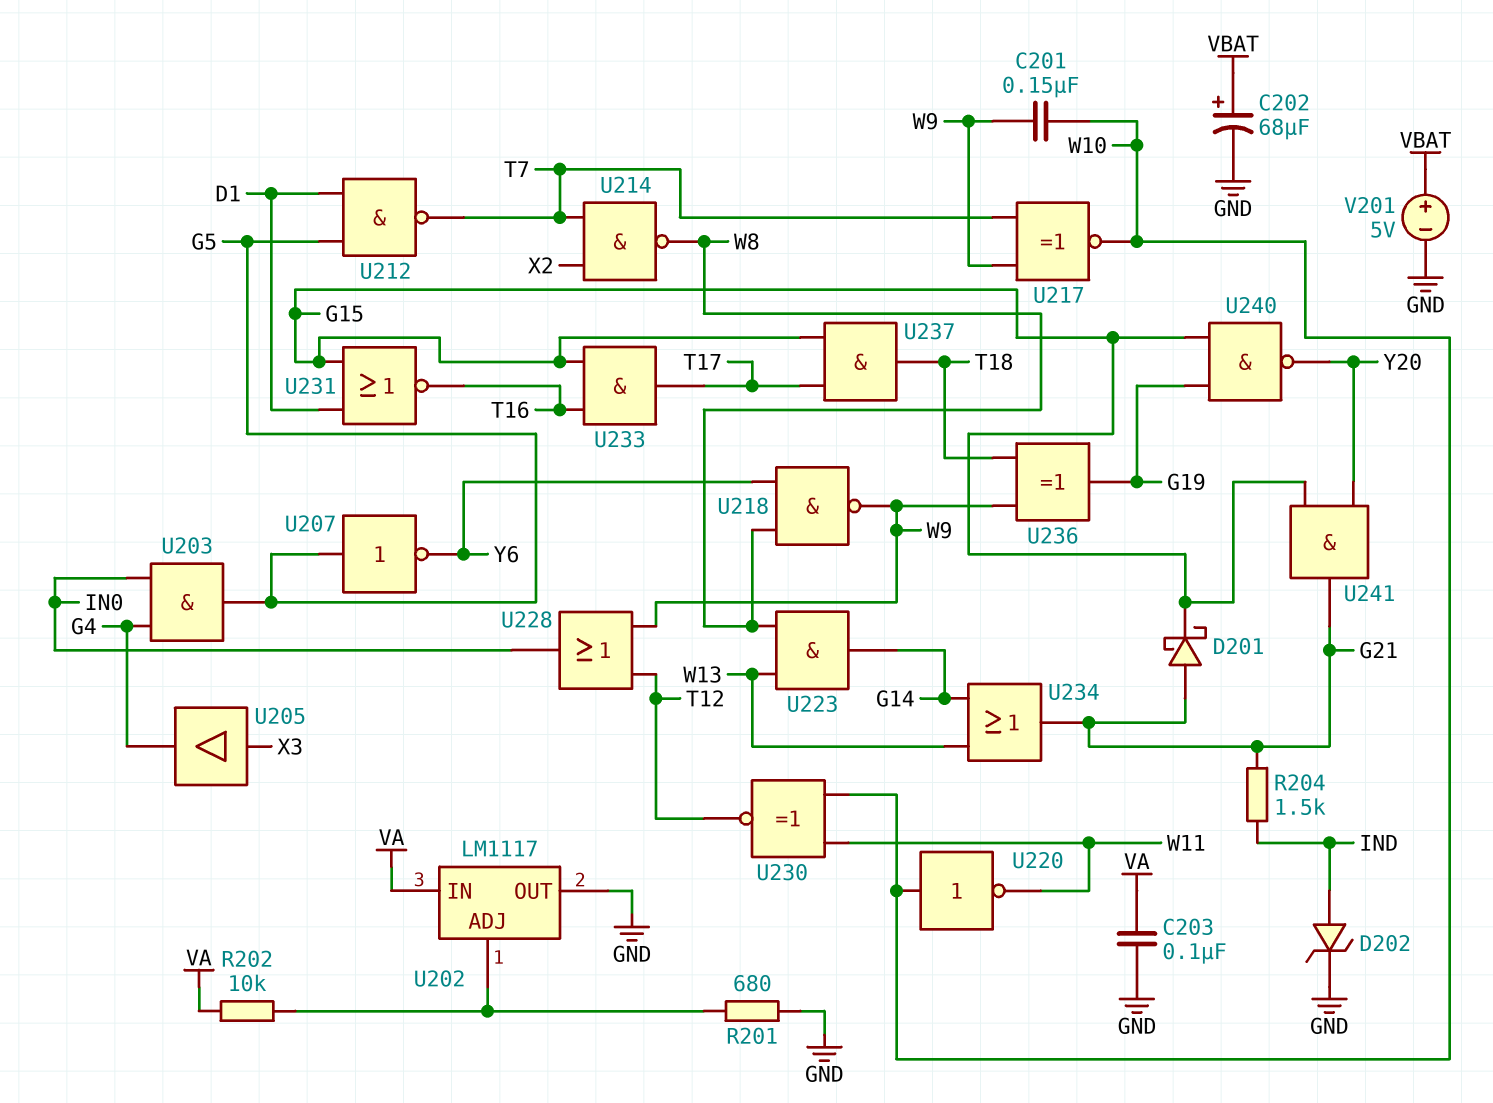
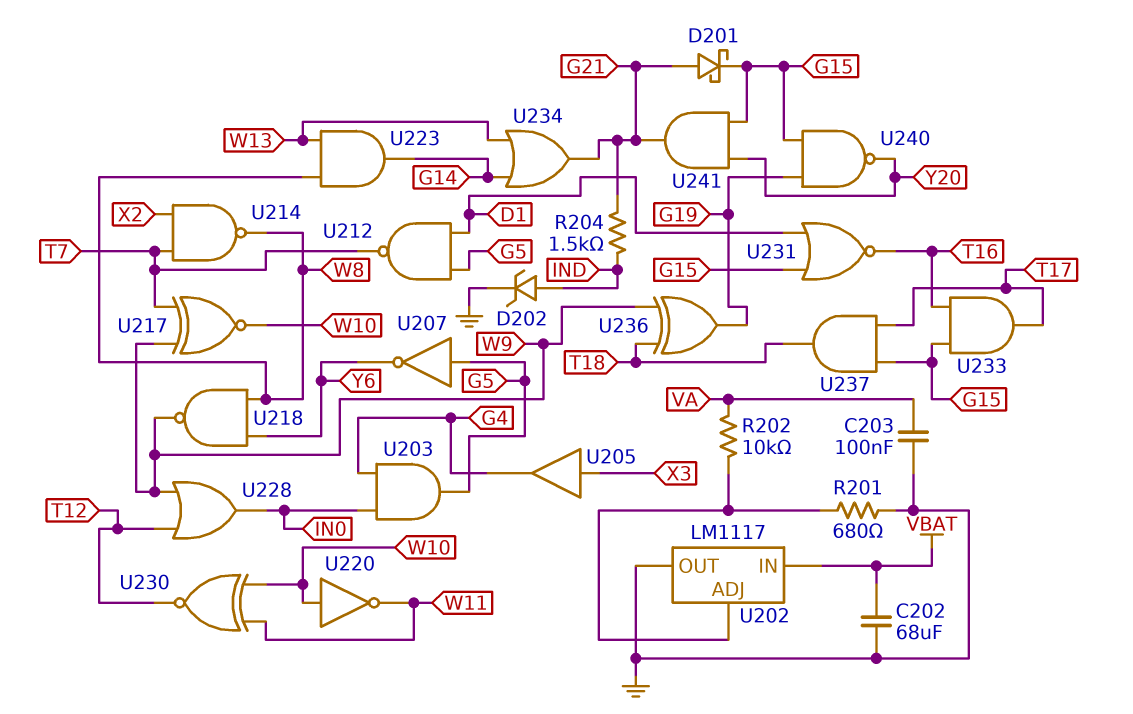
C201: 150nF (W9, W10) -> none
C202: 68uF (plus VBAT, minus GND) -> 68uF (GND, VBAT)
U202 pin IN: VA -> VBAT
V201: 5V (plus VBAT, minus GND) -> none

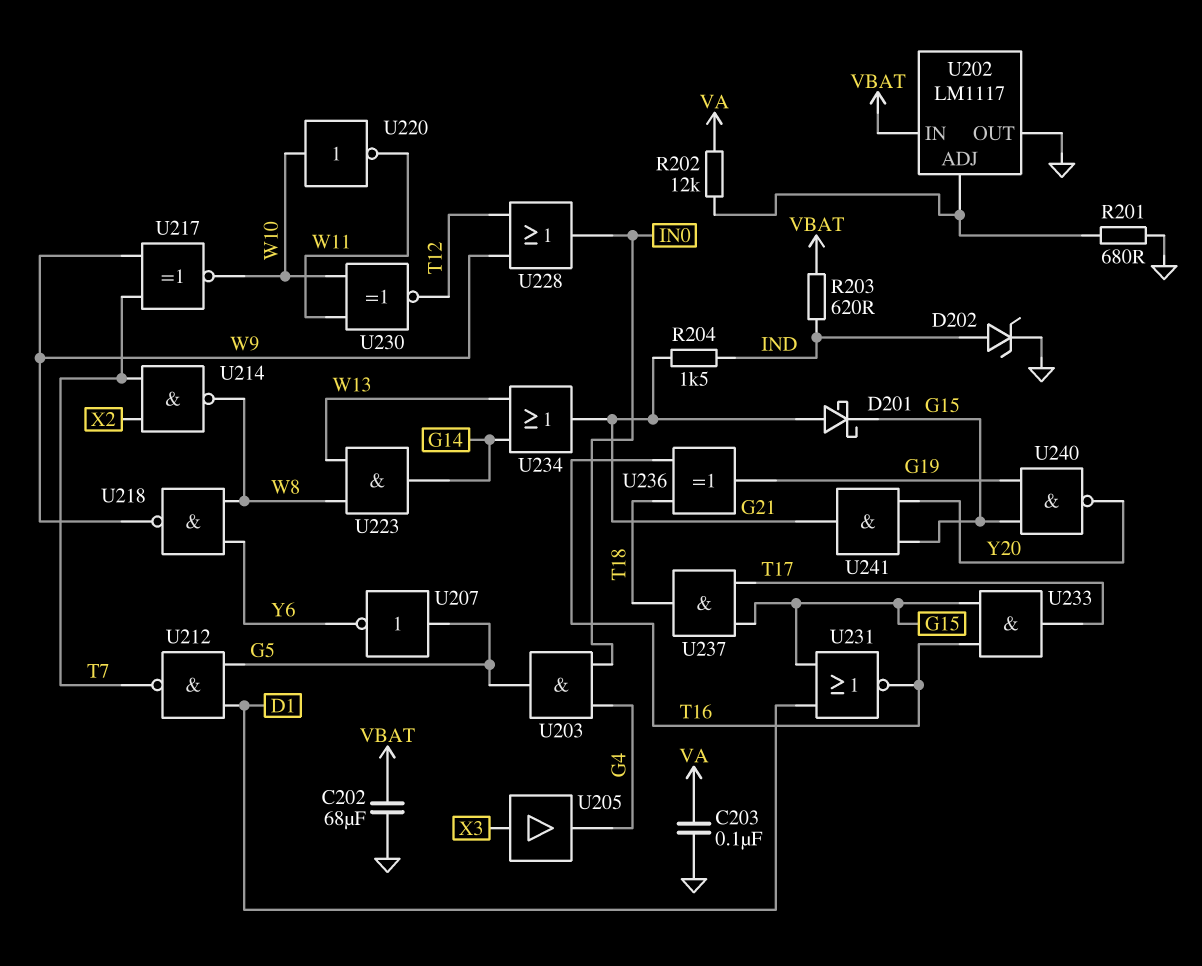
R202: 10k (U202/ADJ, VA) -> 12k (U202/ADJ, VA)
R203: none -> 620 (IND, VBAT)
U236: XOR (in T18, in W9, out G19) -> XOR (in T16, in T18, out G19)

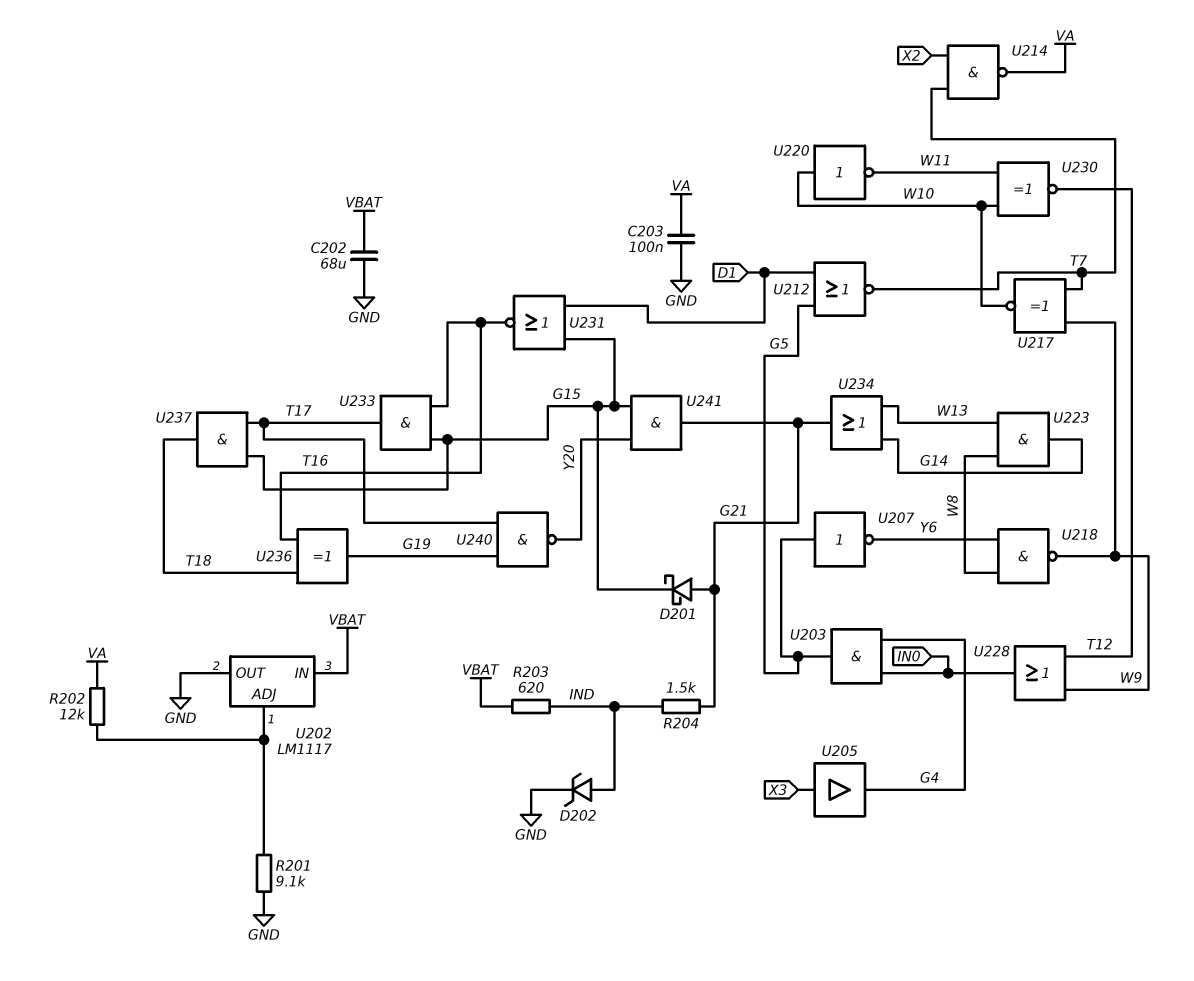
R201: 680 (GND, U202/ADJ) -> 9.1k (GND, U202/ADJ)
U212: NAND (in D1, in G5, out T7) -> NOR (in D1, in G5, out T7)
U214: NAND (in T7, in X2, out W8) -> NAND (in T7, in X2, out VA)
U240: NAND (in G15, in G19, out Y20) -> NAND (in G19, in T17, out Y20)

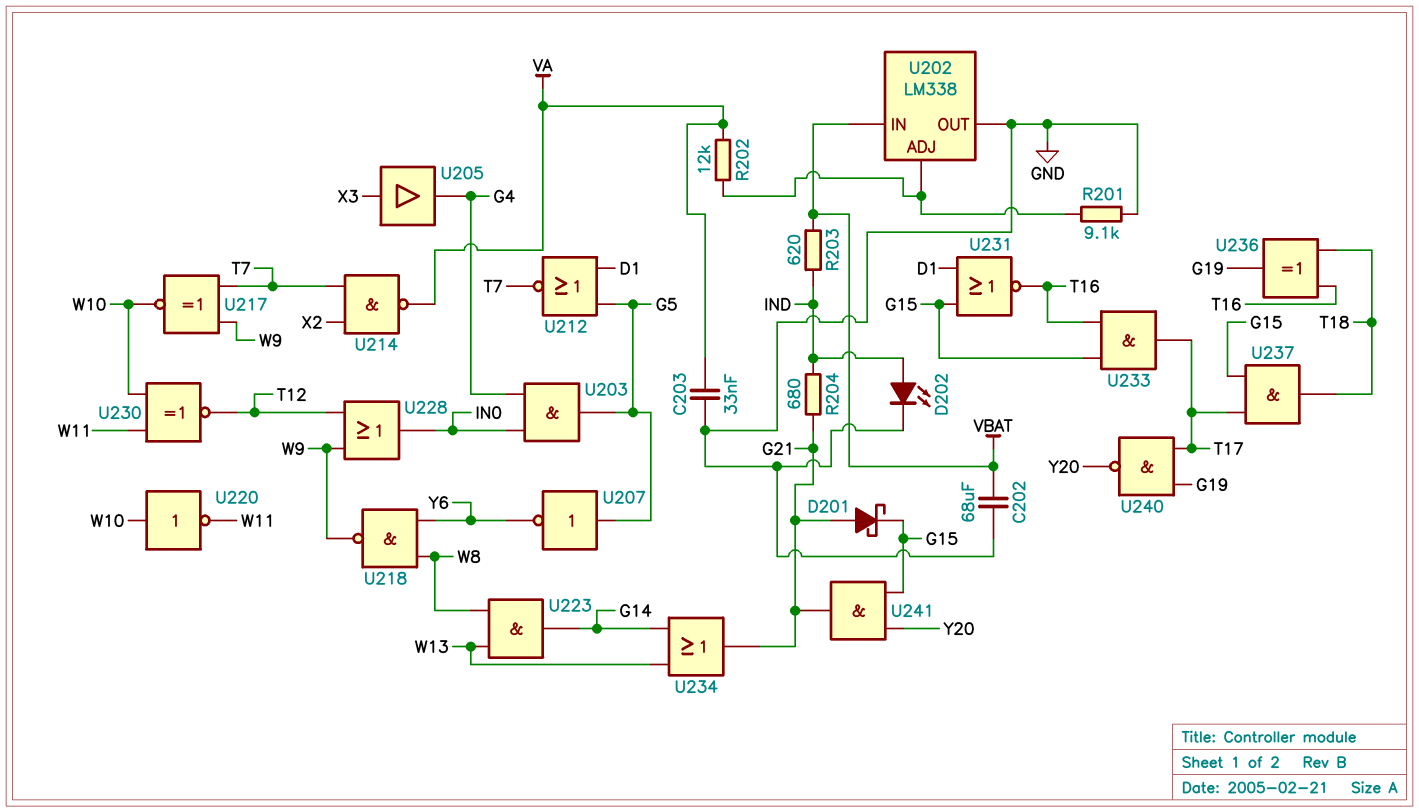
C203: 100nF (GND, VA) -> 33nF (GND, VA)
D202: zener (A IND, K GND) -> LED (A IND, K GND)
R204: 1.5k (G21, IND) -> 680 (G21, IND)
U202: LM1117 -> LM338

